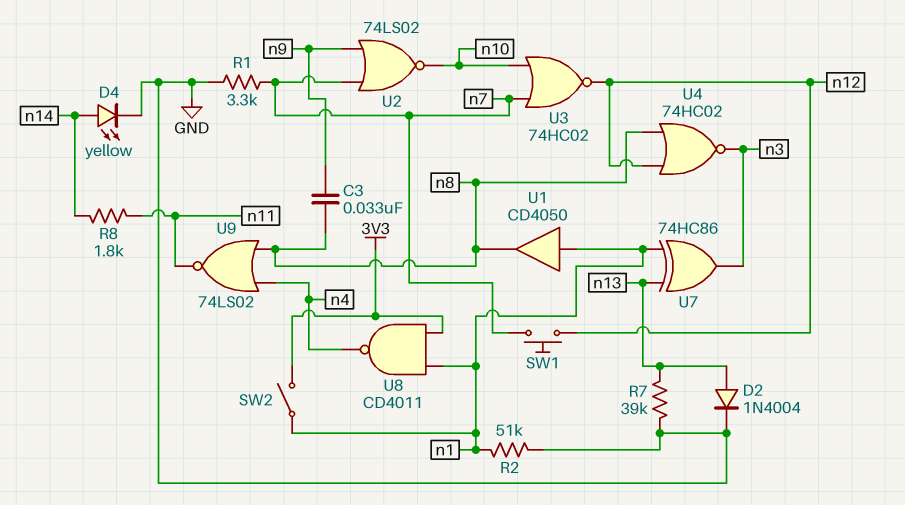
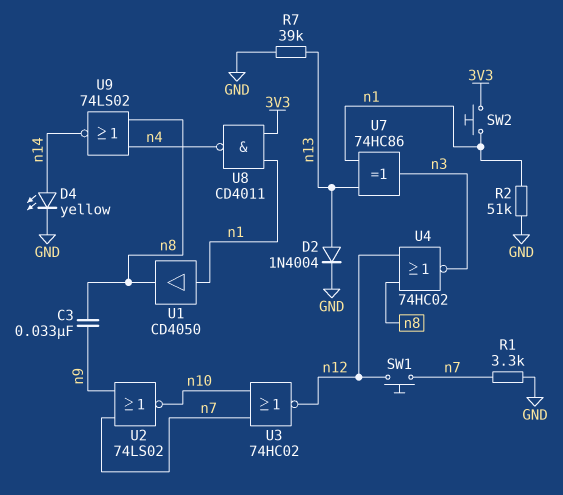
R8: 1.8k (n11, n14) -> none
SW2: switch (3V3, n1) -> button (3V3, n1)
U9: NOR 74LS02 (in n4, in n8, out n11) -> NOR 74LS02 (in n4, in n8, out n14)

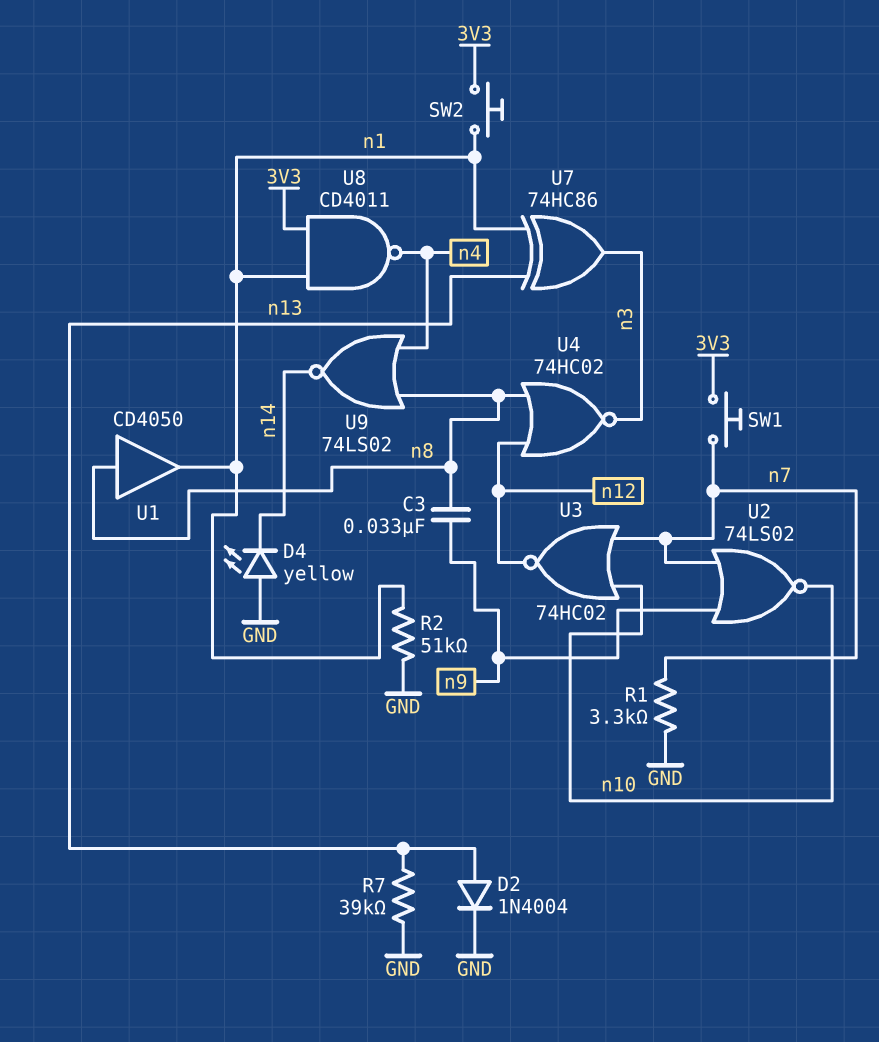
D4: LED yellow (A n14, K GND) -> LED yellow (A GND, K n14)
SW1: button (n7, n12) -> button (3V3, n7)
U1: buffer CD4050 (in n1, out n8) -> buffer CD4050 (in n8, out n1)

